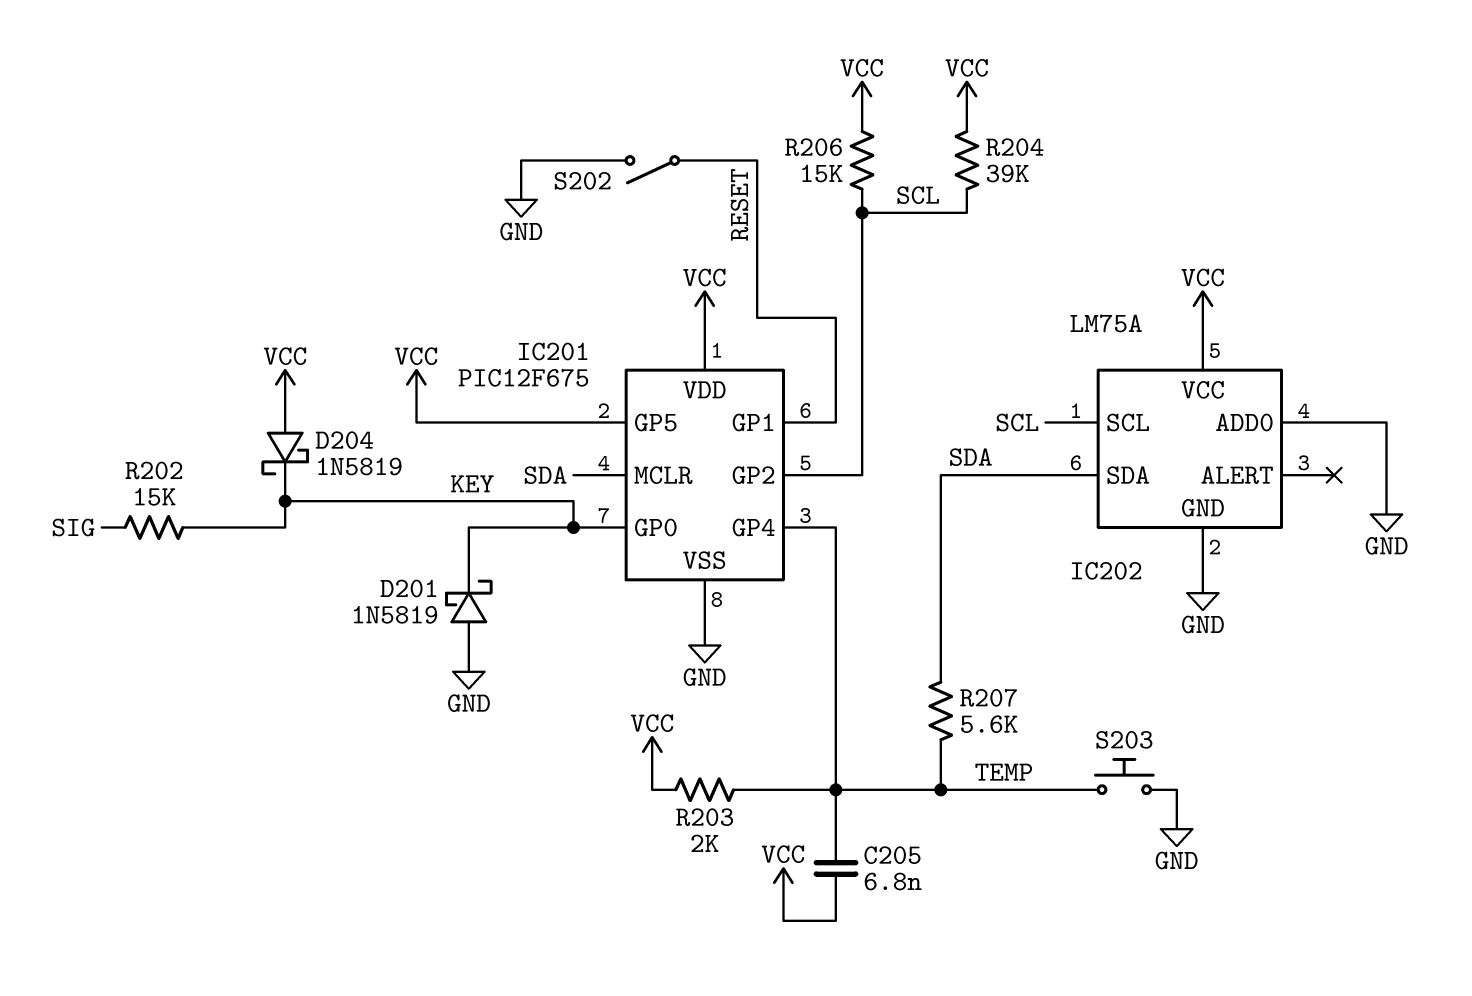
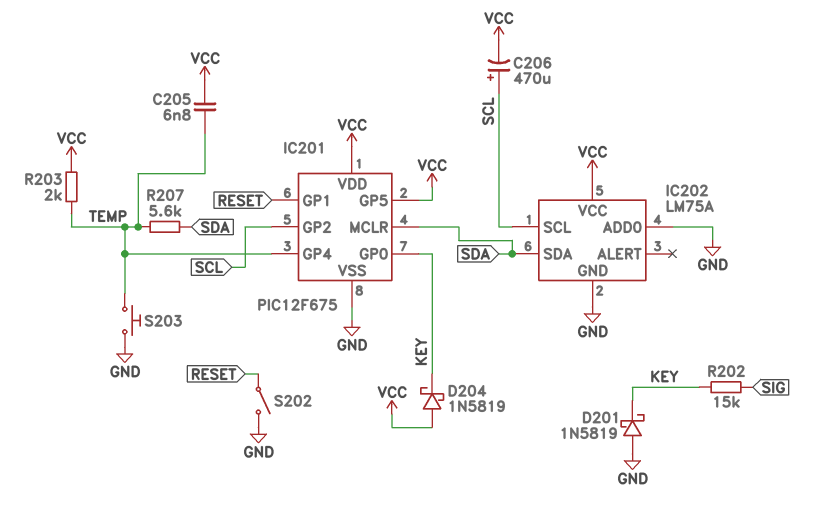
C206: none -> 470uF (plus SCL, minus VCC)
R204: 39k (SCL, VCC) -> none
R206: 15k (SCL, VCC) -> none

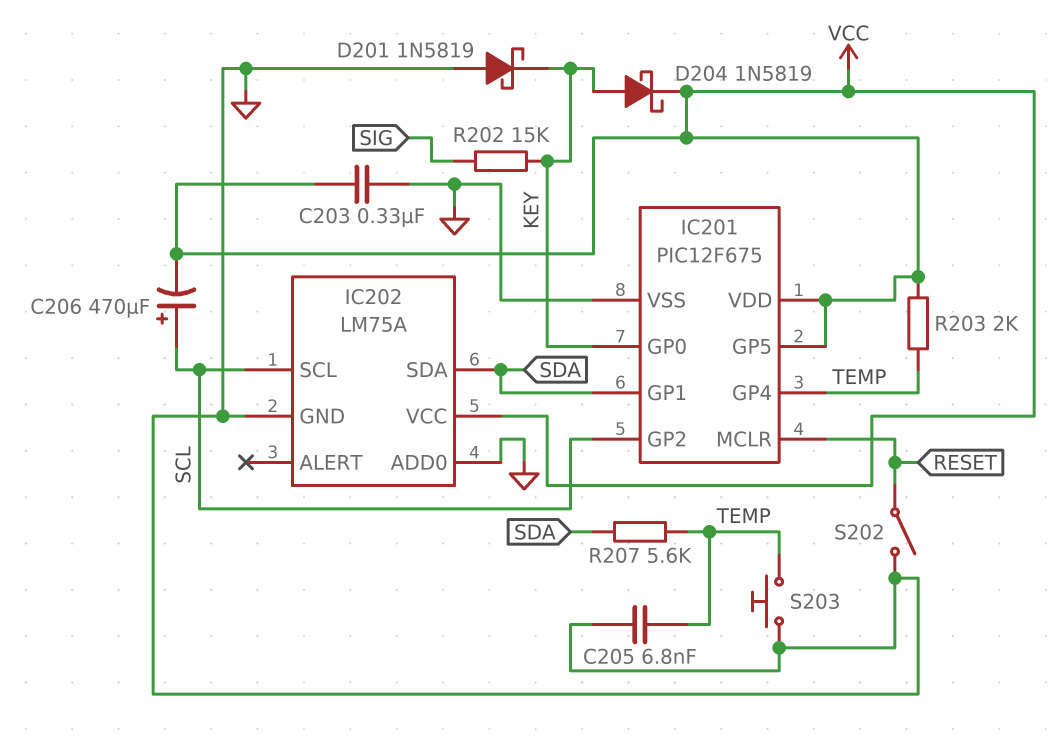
C203: none -> 330nF (GND, VCC)
C205: 6.8nF (TEMP, VCC) -> 6.8nF (GND, TEMP)
D204: schottky 1N5819 (A VCC, K KEY) -> schottky 1N5819 (A KEY, K VCC)
IC201 pin GP1: RESET -> SDA
IC201 pin MCLR: SDA -> RESET

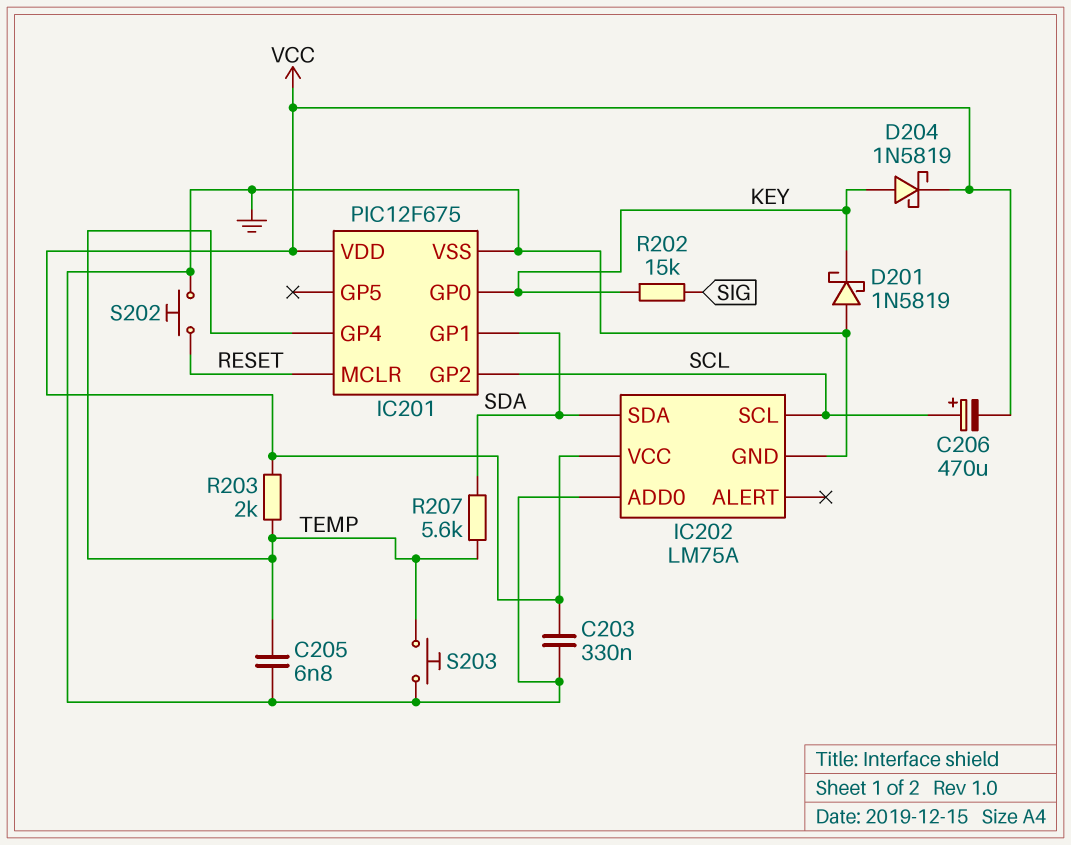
IC201 pin GP5: VCC -> none
S202: switch (GND, RESET) -> button (GND, RESET)

